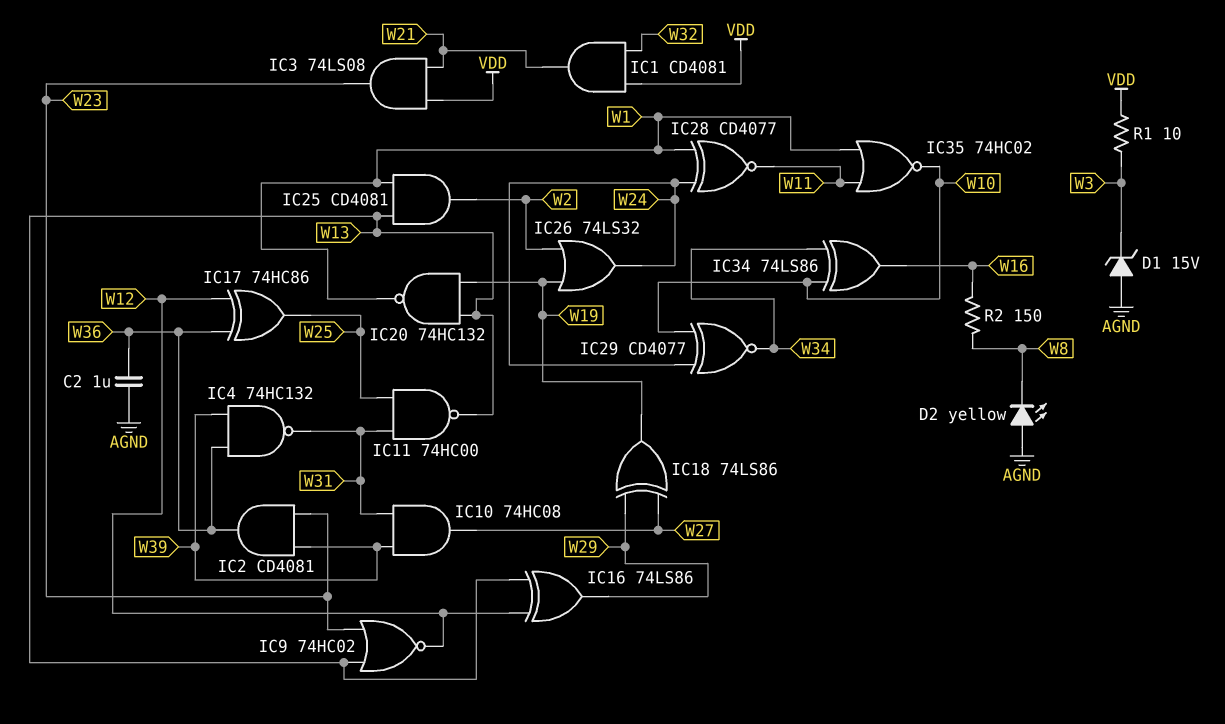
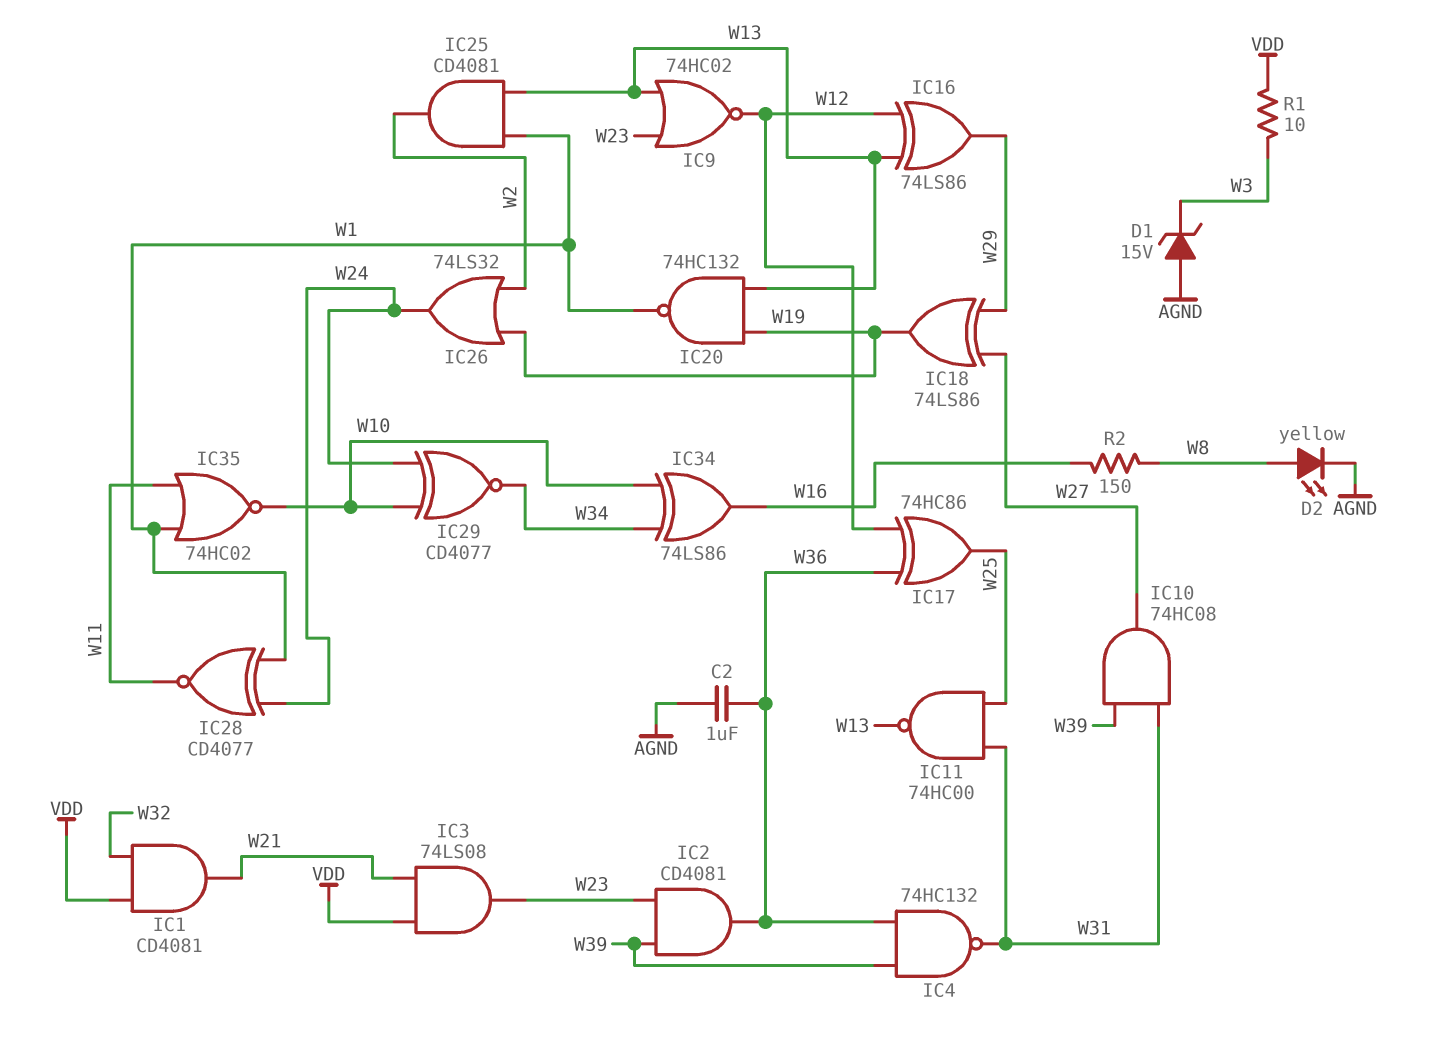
D2: LED yellow (A AGND, K W8) -> LED yellow (A W8, K AGND)

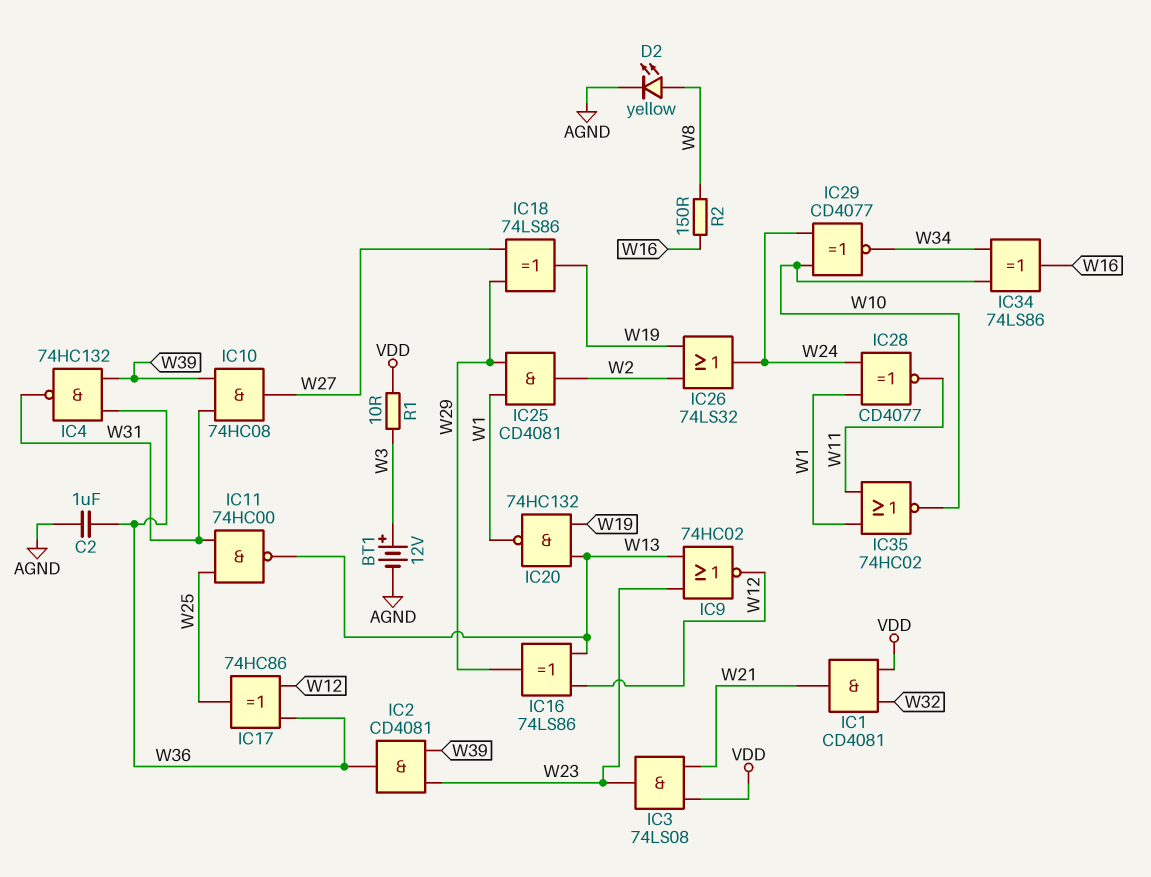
BT1: none -> 12V (plus W3, minus AGND)
D1: zener 15V (A AGND, K W3) -> none
IC25: AND CD4081 (in W1, in W13, out W2) -> AND CD4081 (in W1, in W29, out W2)

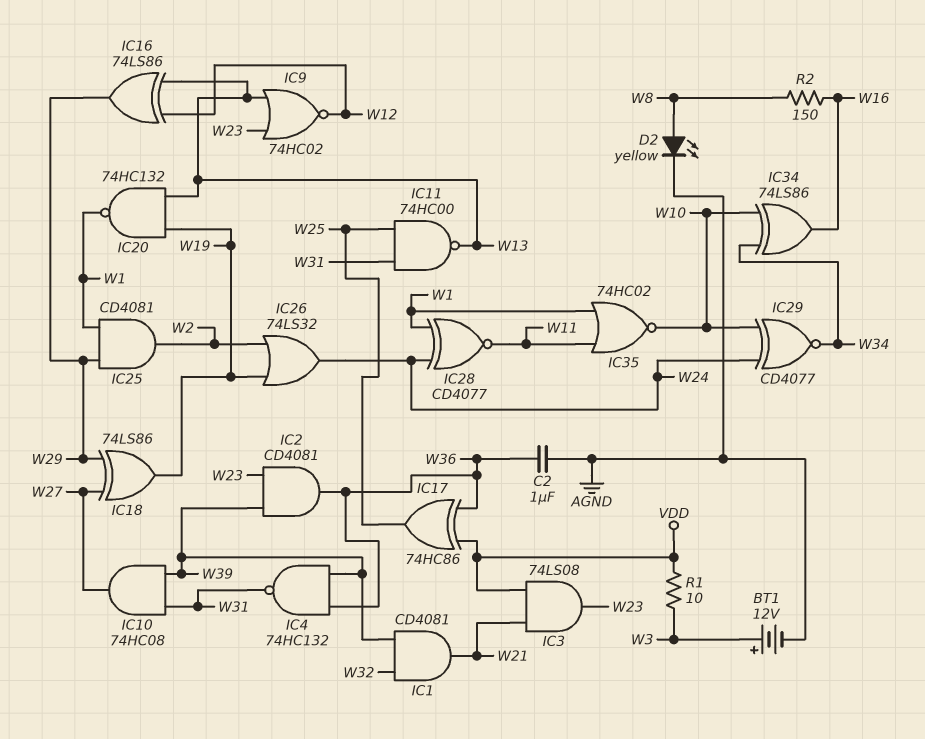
IC1: AND CD4081 (in VDD, in W32, out W21) -> AND CD4081 (in W32, in W39, out W21)
IC17: XOR 74HC86 (in W12, in W36, out W25) -> XOR 74HC86 (in VDD, in W36, out W25)

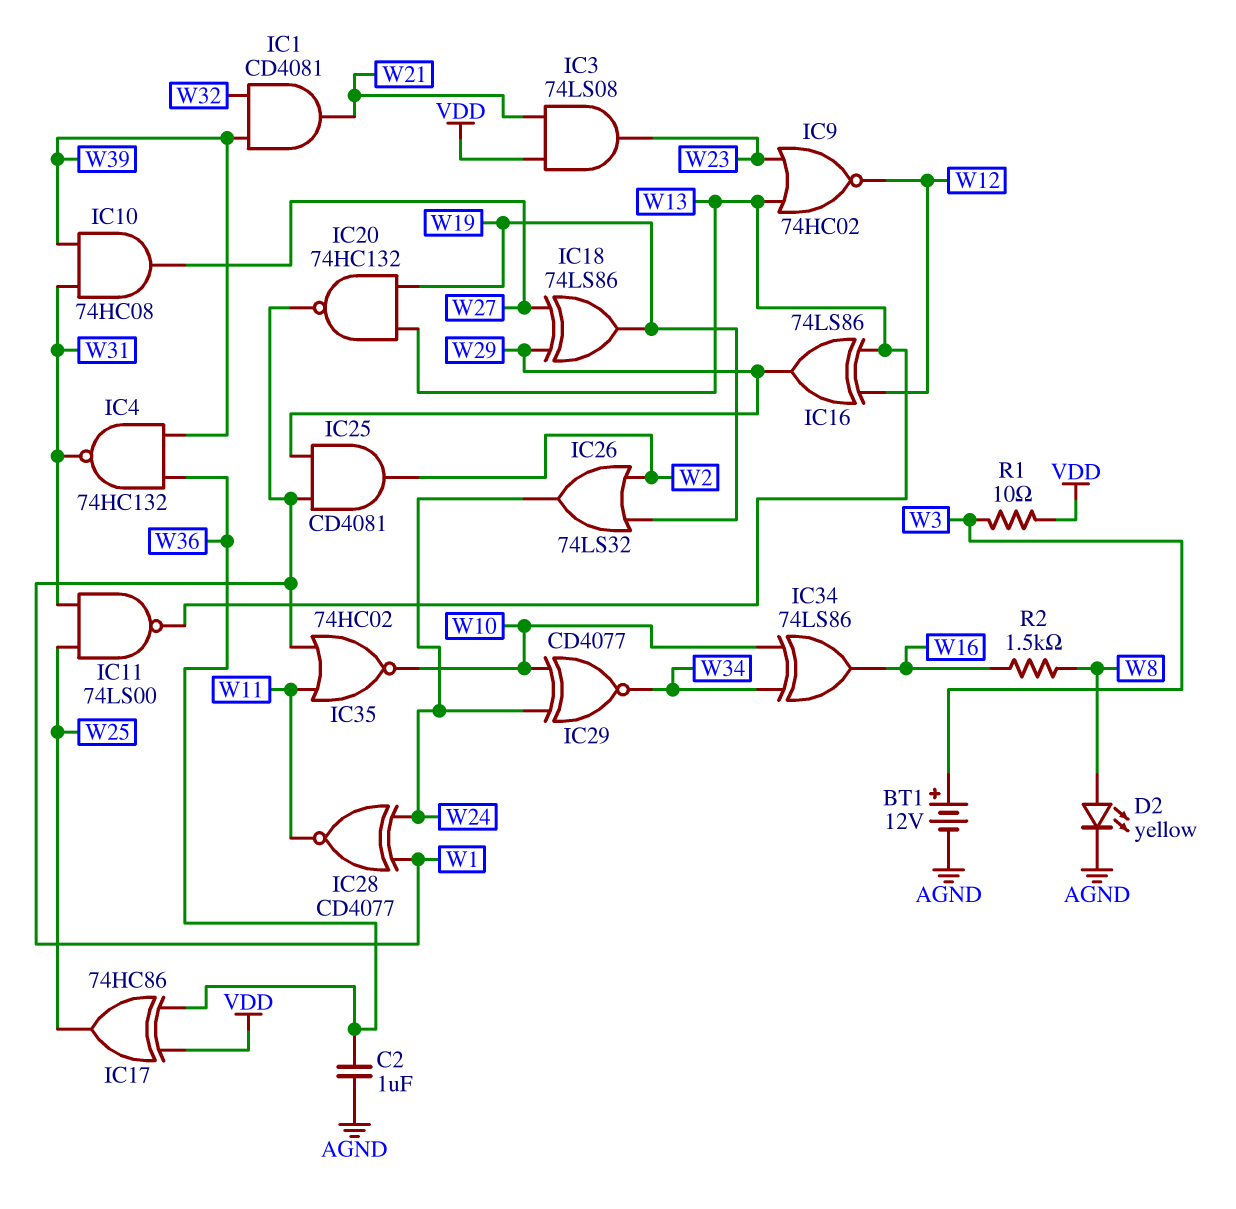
IC2: AND CD4081 (in W23, in W39, out W36) -> none
IC11: NAND 74HC00 (in W25, in W31, out W13) -> NAND 74LS00 (in W25, in W31, out W13)
R2: 150 (W8, W16) -> 1.5k (W8, W16)

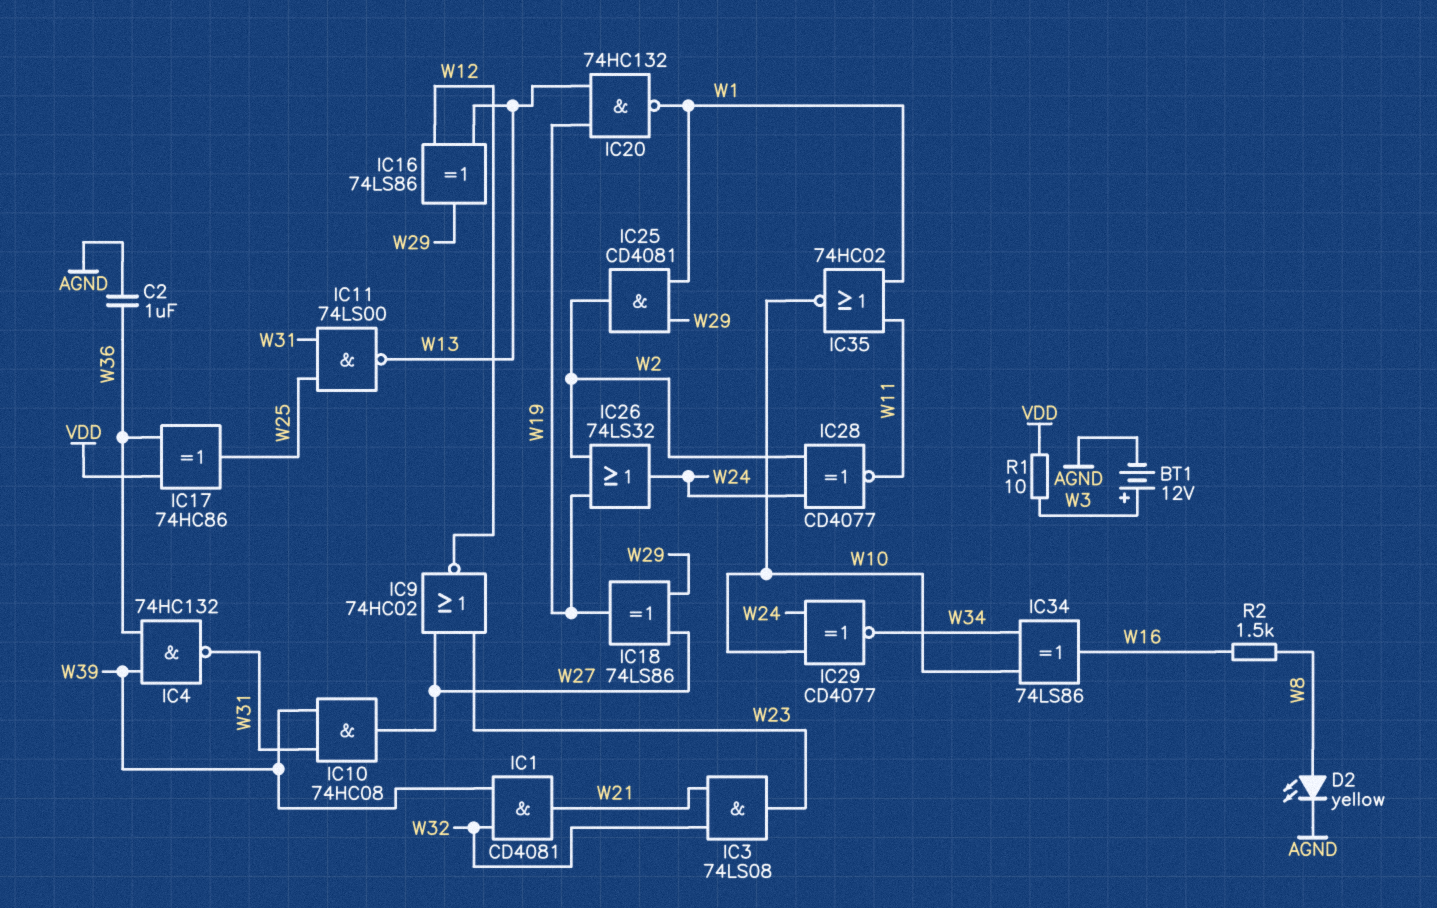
IC3: AND 74LS08 (in VDD, in W21, out W23) -> AND 74LS08 (in W21, in W32, out W23)
IC9: NOR 74HC02 (in W13, in W23, out W12) -> NOR 74HC02 (in W23, in W27, out W12)
IC28: XNOR CD4077 (in W1, in W24, out W11) -> XNOR CD4077 (in W2, in W24, out W11)

